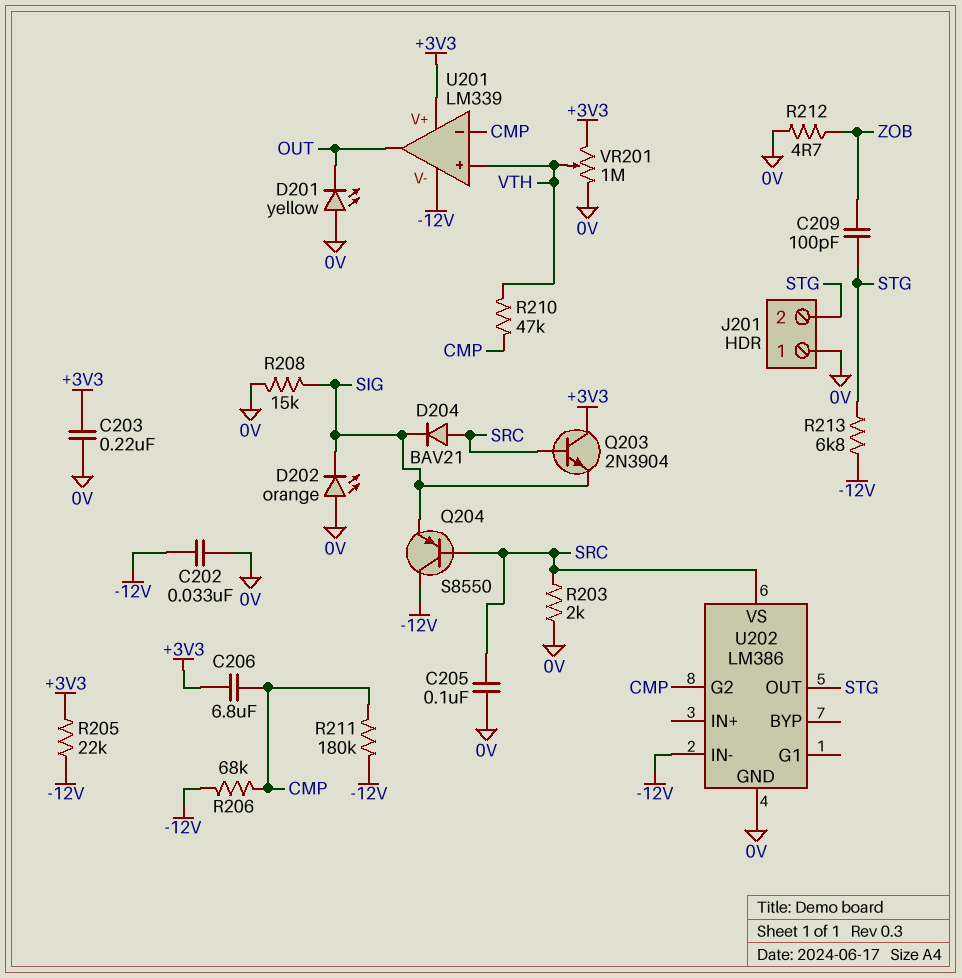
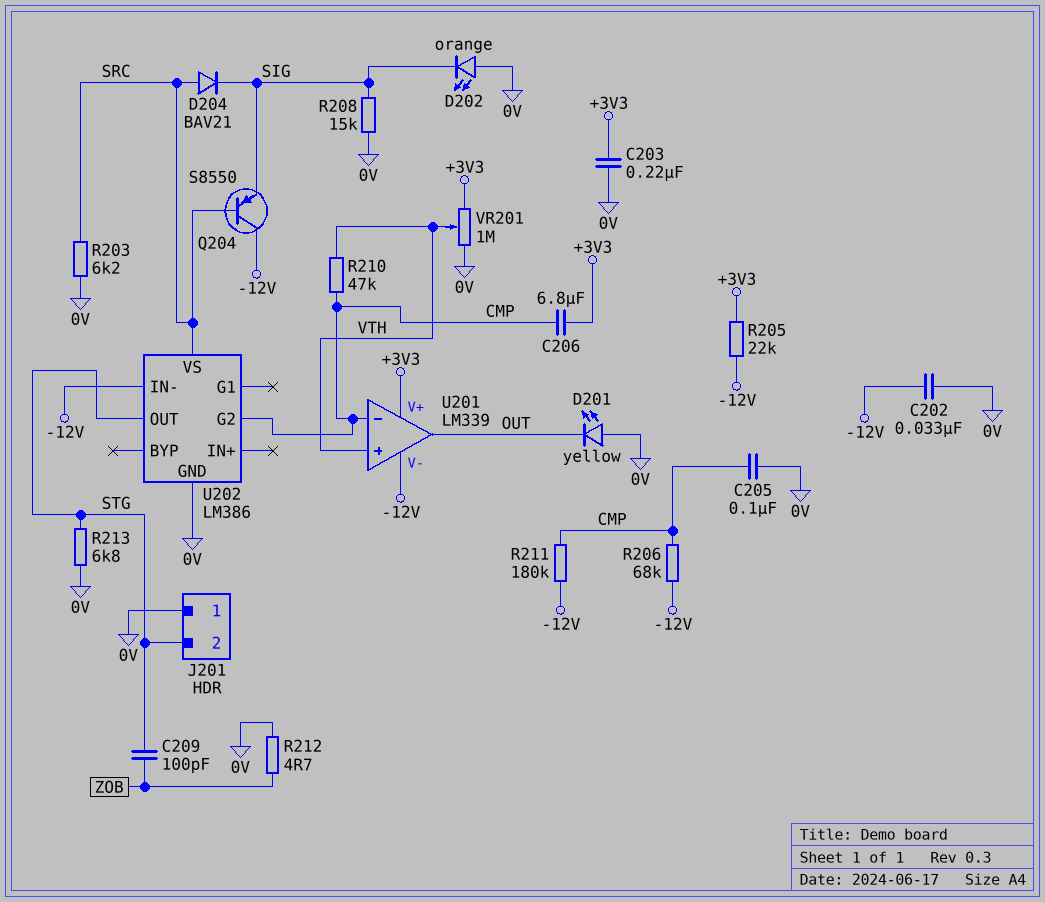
C205: 100nF (0V, SRC) -> 100nF (0V, CMP)
Q203: NPN 2N3904 (B SRC, C +3V3, E SIG) -> none
R203: 2k (0V, SRC) -> 6.2k (0V, SRC)
R213: 6.8k (-12V, STG) -> 6.8k (0V, STG)

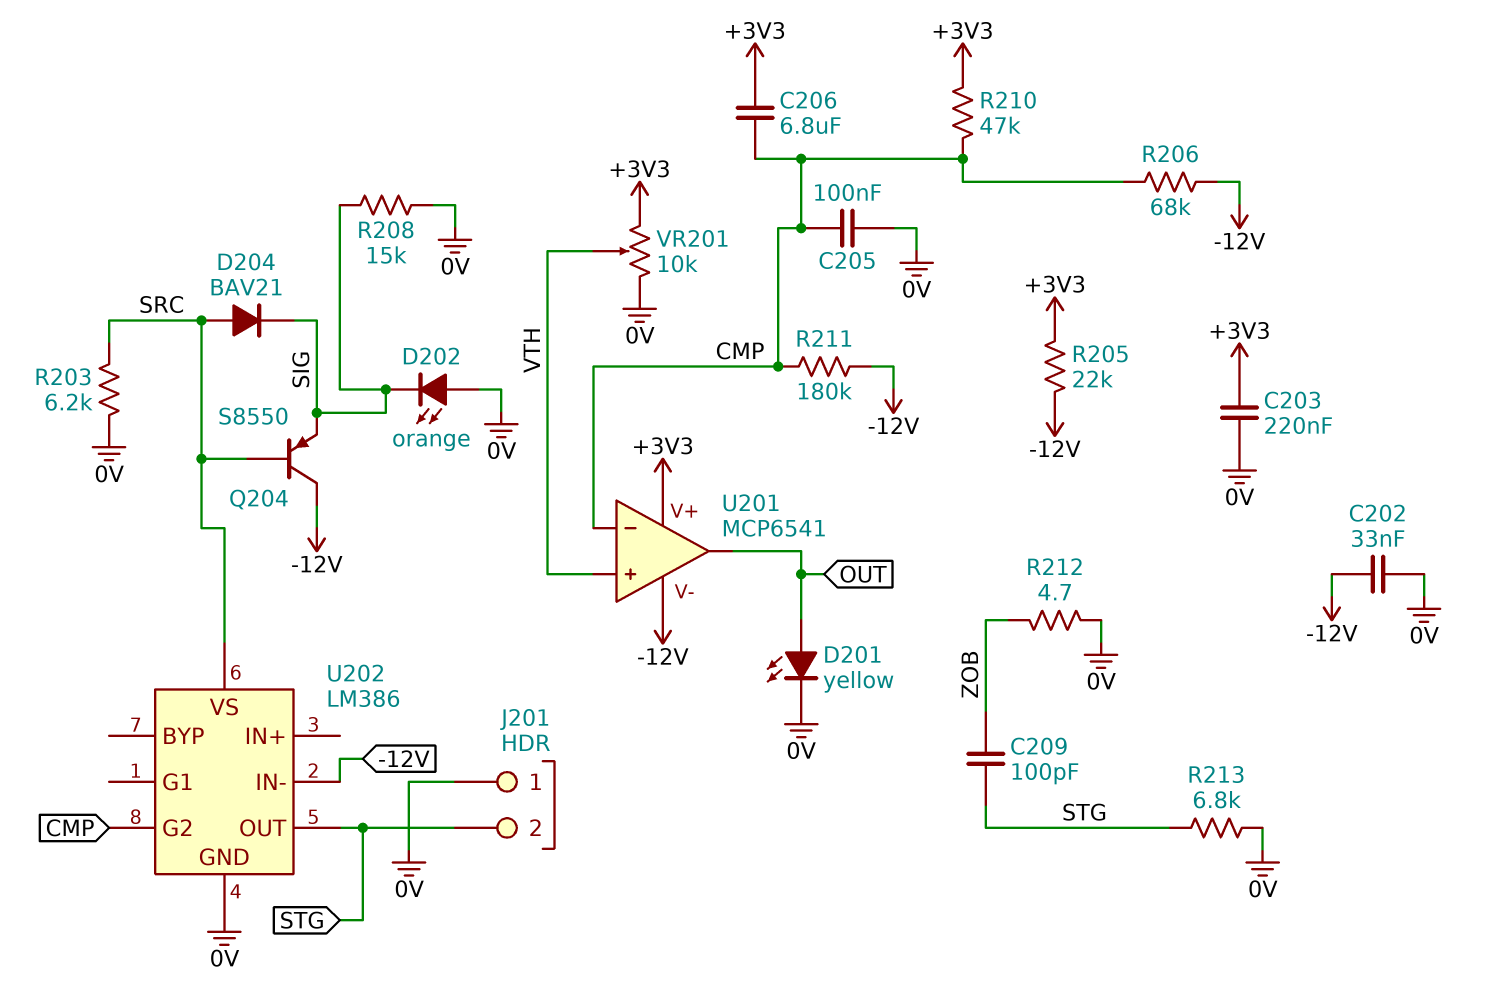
D201: LED yellow (A 0V, K OUT) -> LED yellow (A OUT, K 0V)
R210: 47k (CMP, VTH) -> 47k (+3V3, CMP)
U201: LM339 -> MCP6541
VR201: 1M (+3V3, 0V, wiper VTH) -> 10k (+3V3, 0V, wiper VTH)

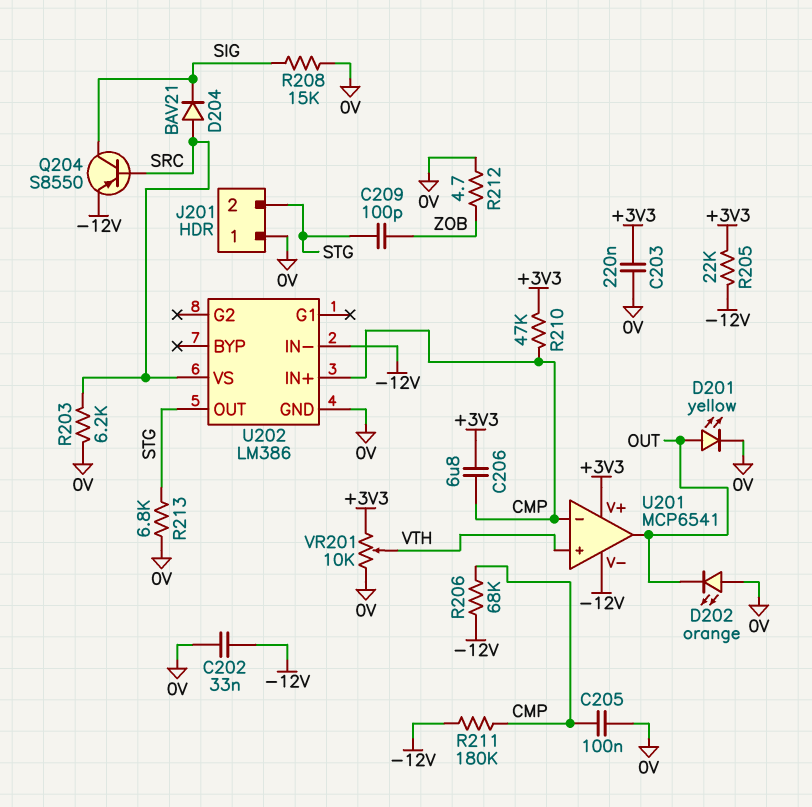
D202: LED orange (A 0V, K SIG) -> LED orange (A 0V, K OUT)
Q204: PNP S8550 (B SRC, C -12V, E SIG) -> PNP S8550 (B SRC, C SIG, E -12V)
U202 pin G2: CMP -> none
U202 pin IN+: none -> CMP

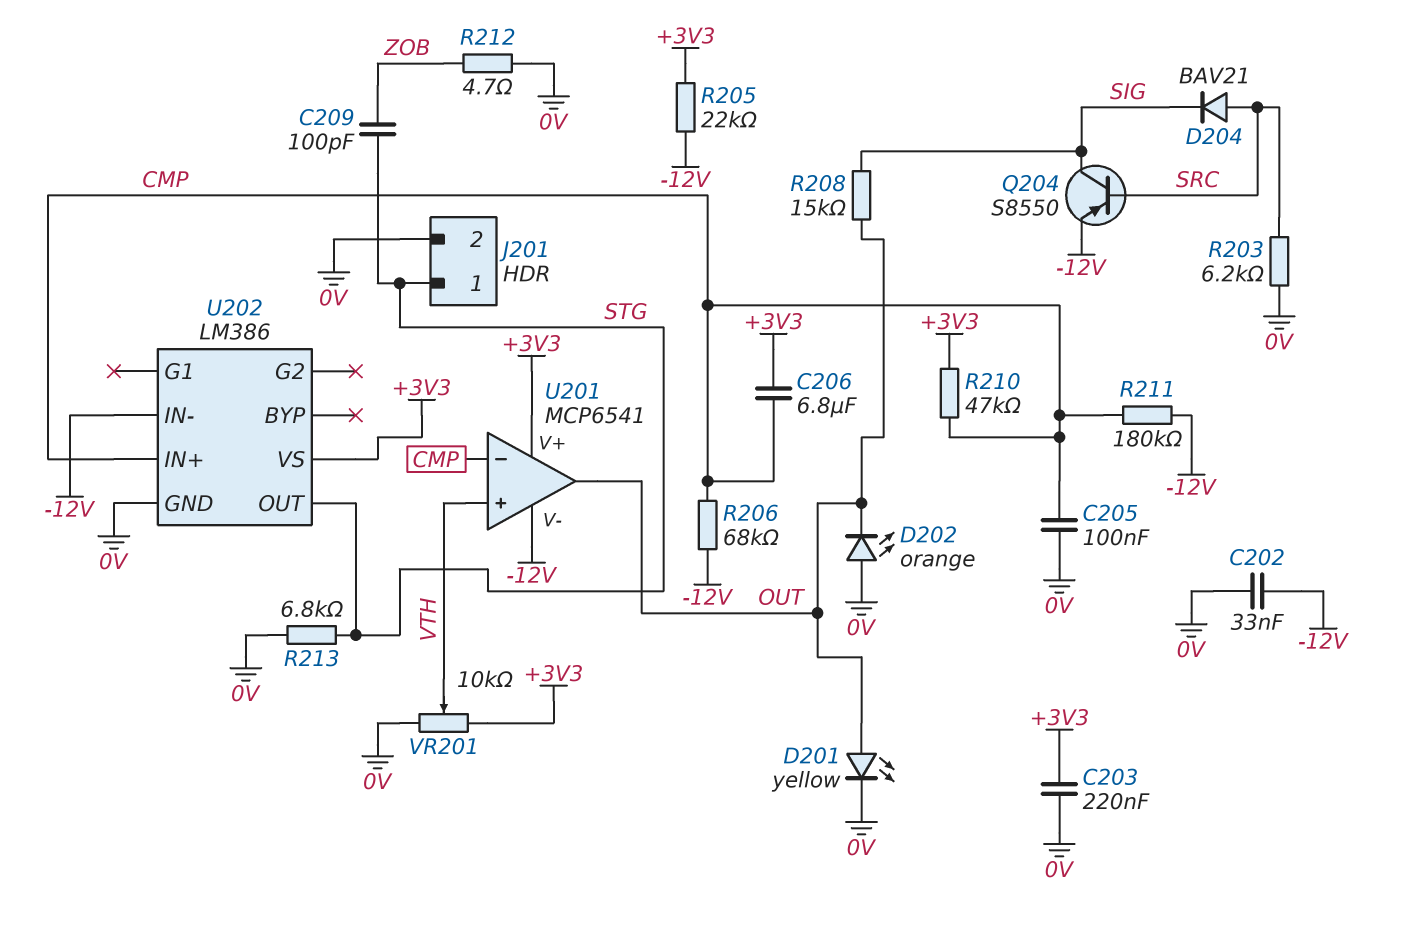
J201 pin 1: 0V -> STG
J201 pin 2: STG -> 0V
R208: 15k (0V, SIG) -> 15k (OUT, SIG)
U202 pin VS: SRC -> +3V3

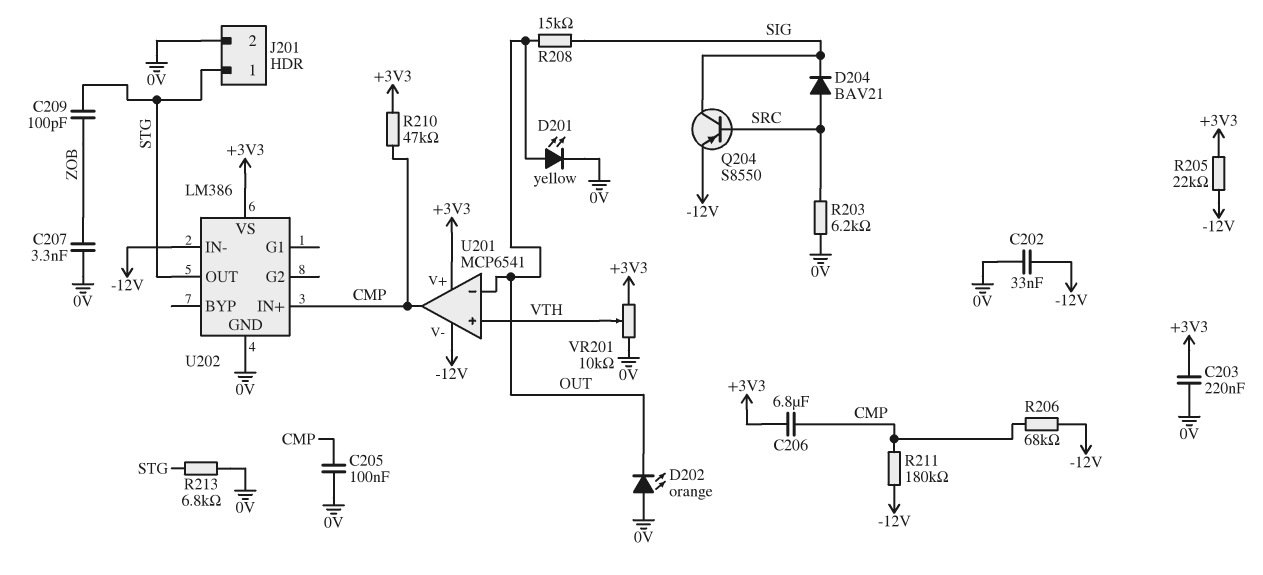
C207: none -> 3.3nF (0V, ZOB)
R212: 4.7 (0V, ZOB) -> none
U201 pin in-: CMP -> OUT
U201 pin out: OUT -> CMP

